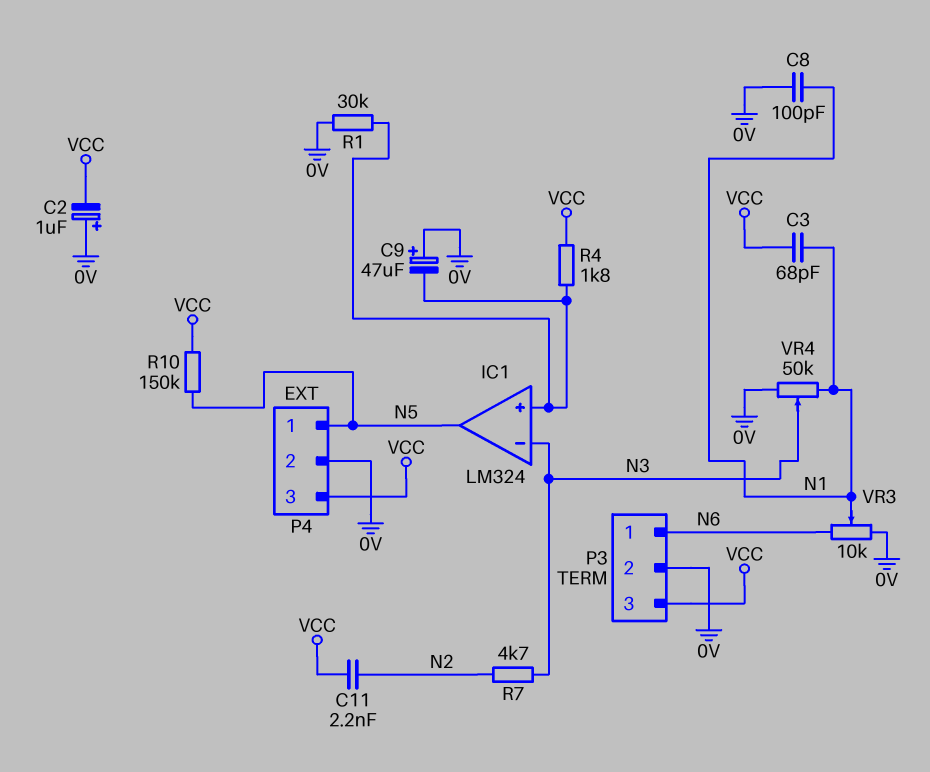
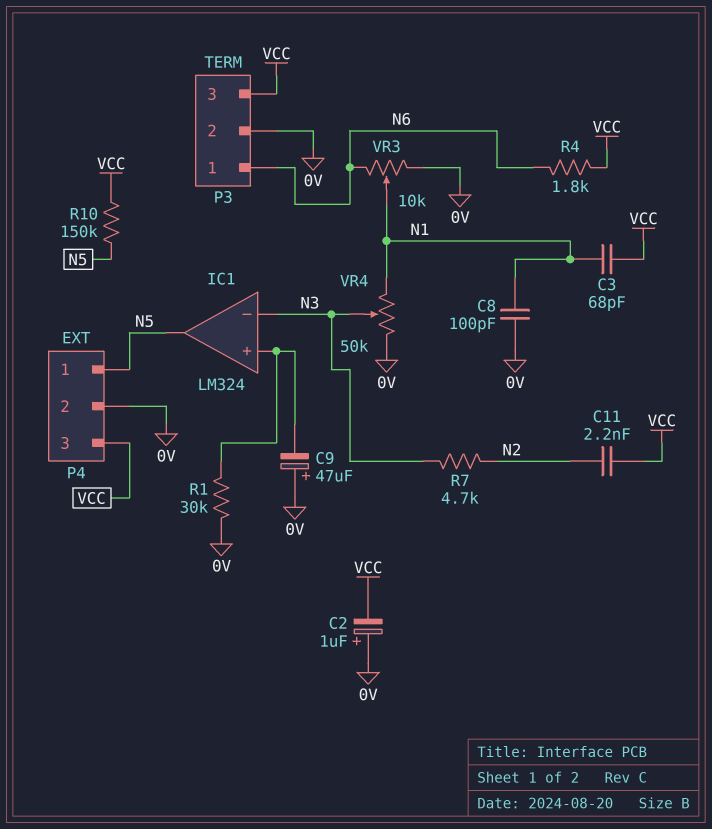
R4: 1.8k (IC1/in+, VCC) -> 1.8k (N6, VCC)

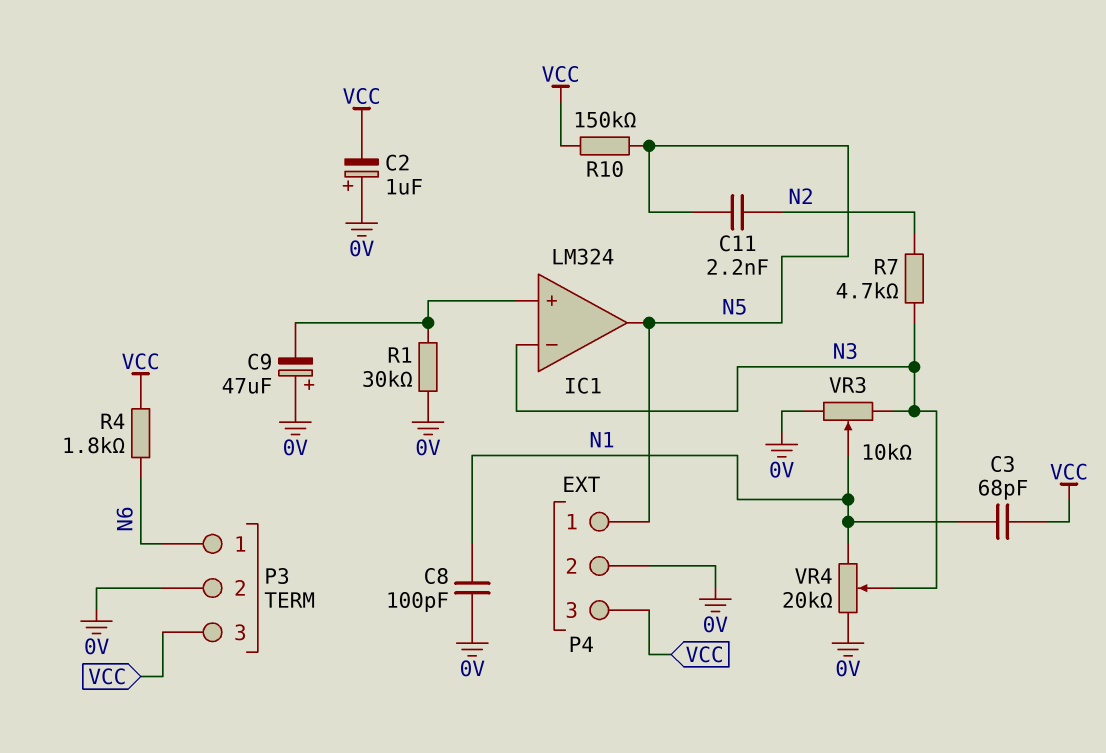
C11: 2.2nF (N2, VCC) -> 2.2nF (N2, N5)
VR3: 10k (0V, N6, wiper N1) -> 10k (0V, N3, wiper N1)
VR4: 50k (0V, N1, wiper N3) -> 20k (0V, N1, wiper N3)

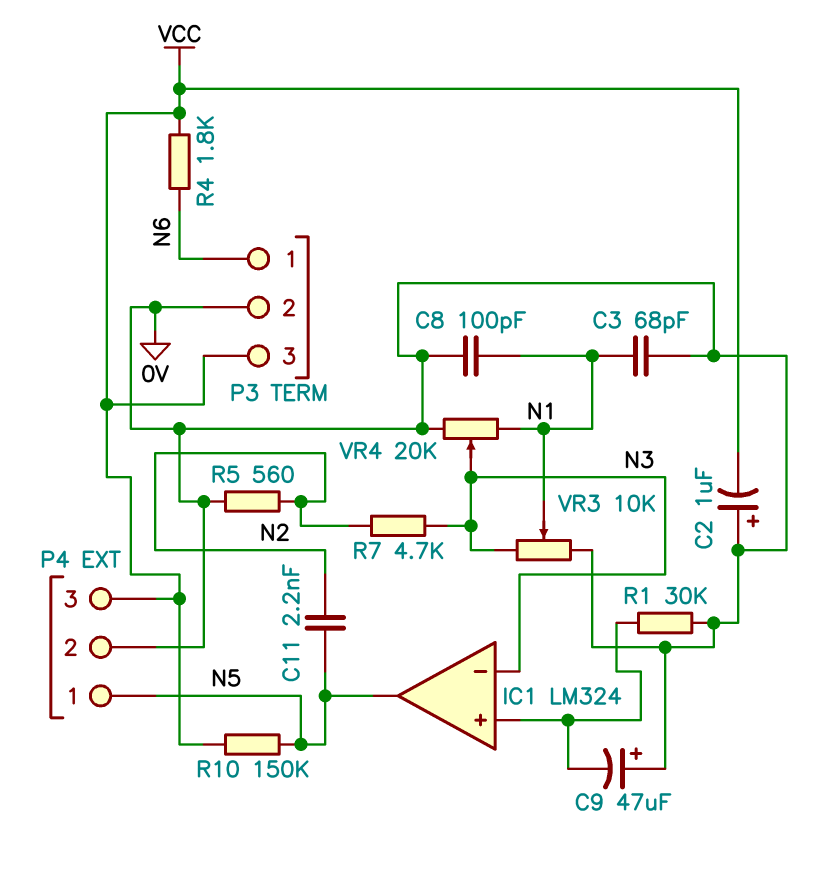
C3: 68pF (N1, VCC) -> 68pF (0V, N1)
R5: none -> 560 (0V, N2)

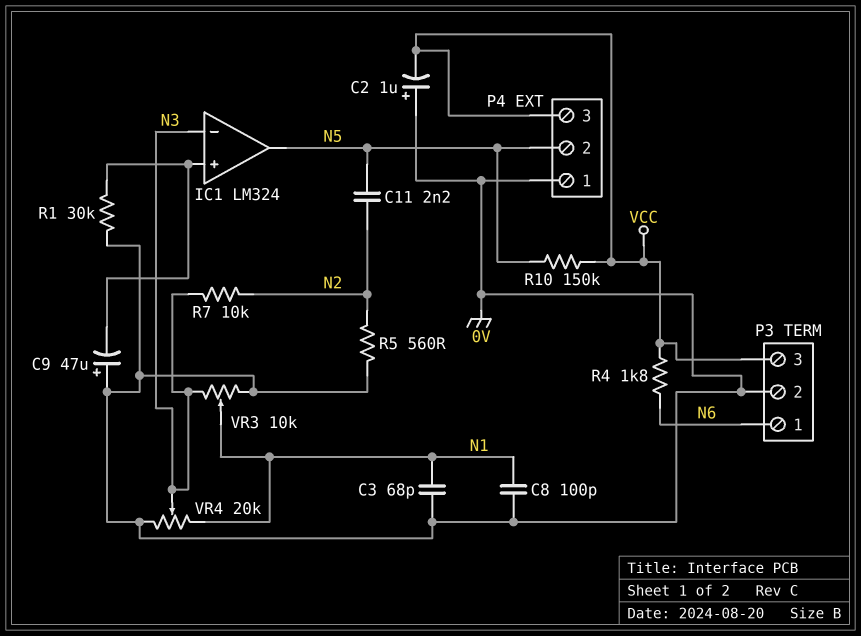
P4 pin 1: N5 -> 0V
P4 pin 2: 0V -> N5
R7: 4.7k (N2, N3) -> 10k (N2, N3)

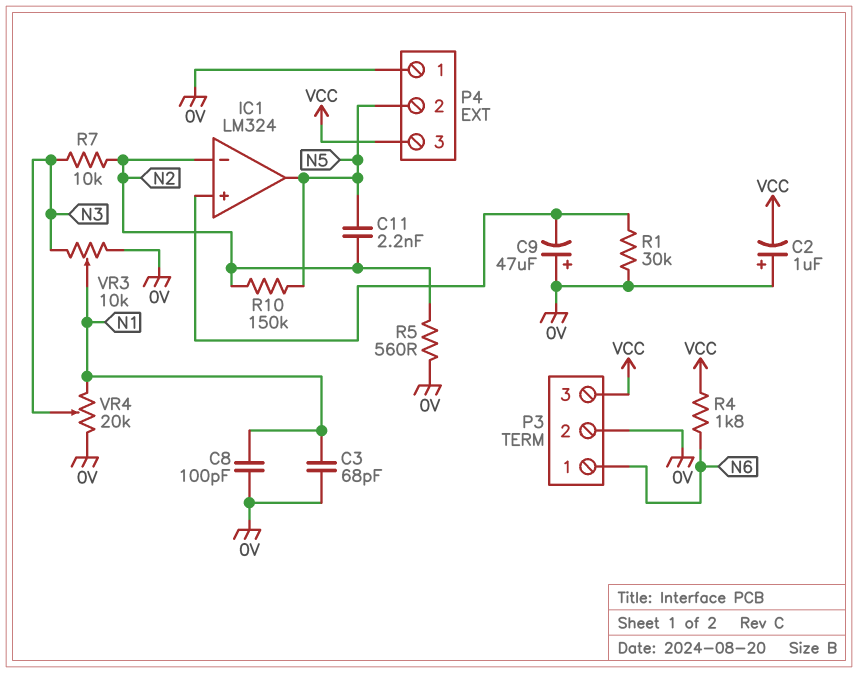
IC1 pin in-: N3 -> N2
R10: 150k (N5, VCC) -> 150k (N2, N5)

